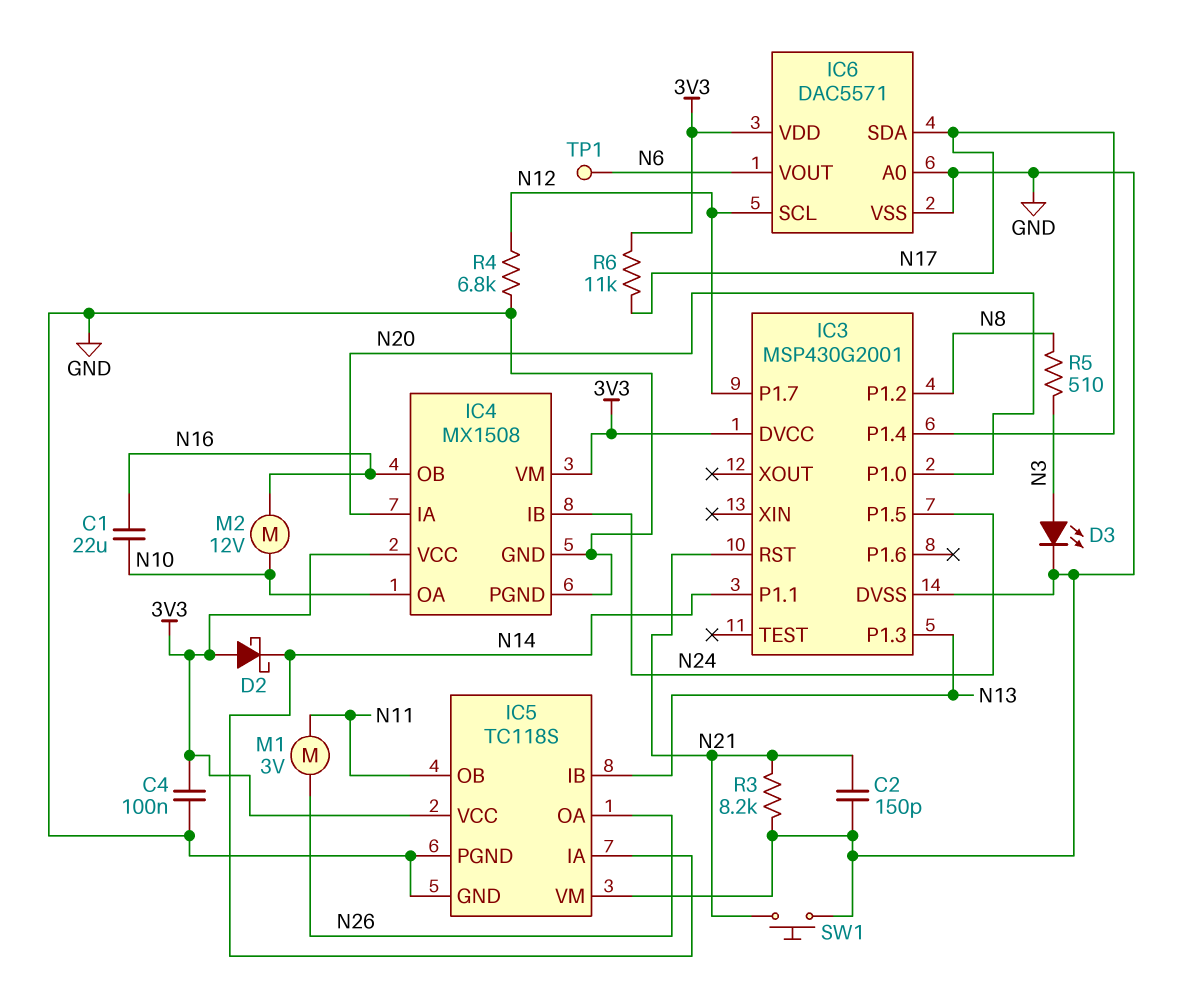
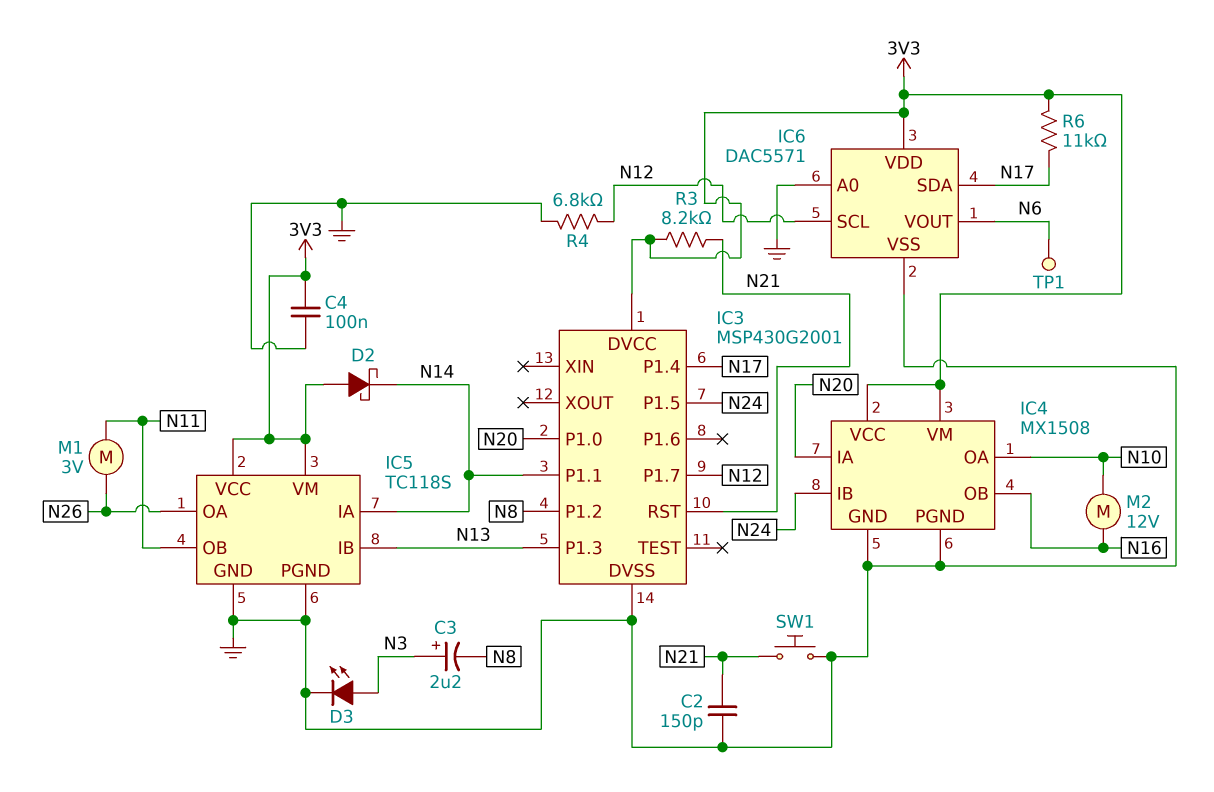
C1: 22uF (N10, N16) -> none
C3: none -> 2.2uF (plus N3, minus N8)
IC5 pin VM: GND -> 3V3
R3: 8.2k (GND, N21) -> 8.2k (3V3, N21)
R5: 510 (N3, N8) -> none

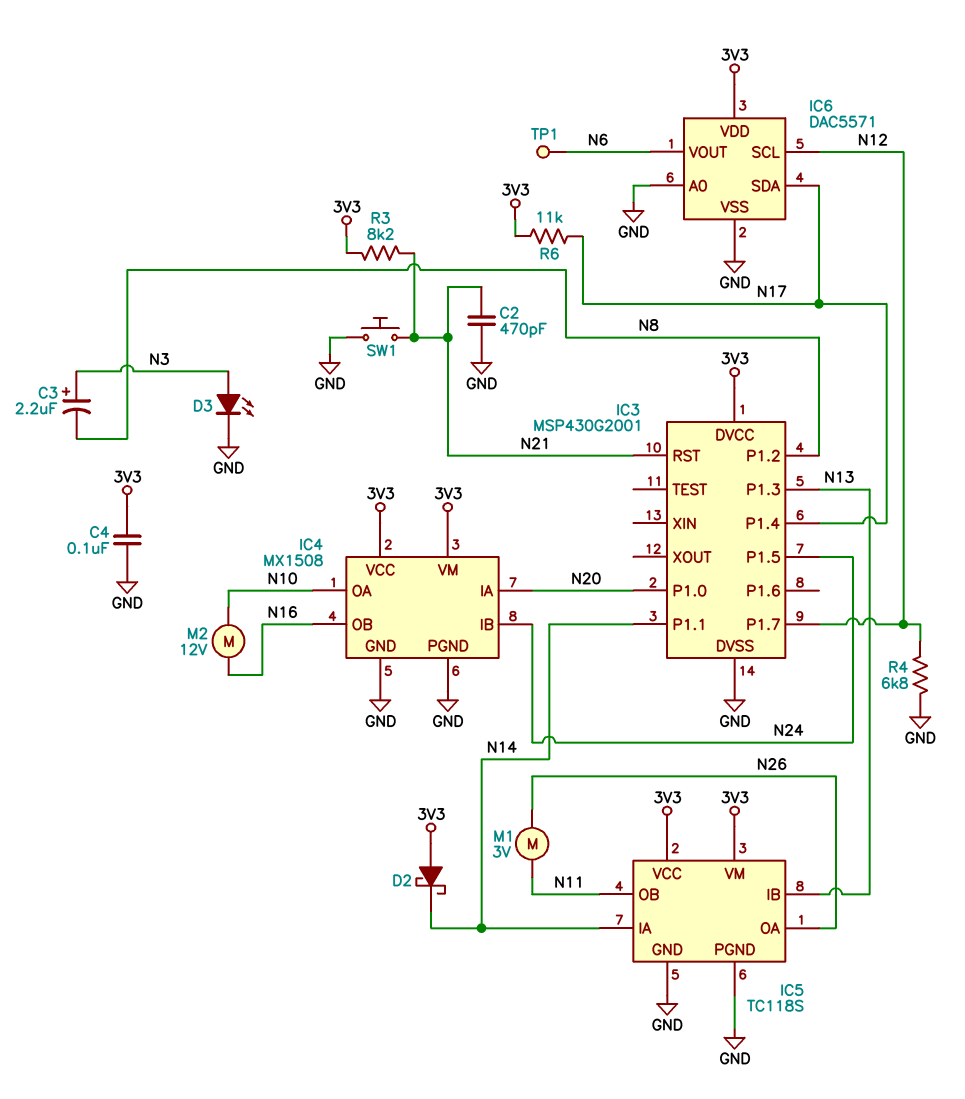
C2: 150pF (GND, N21) -> 470pF (GND, N21)

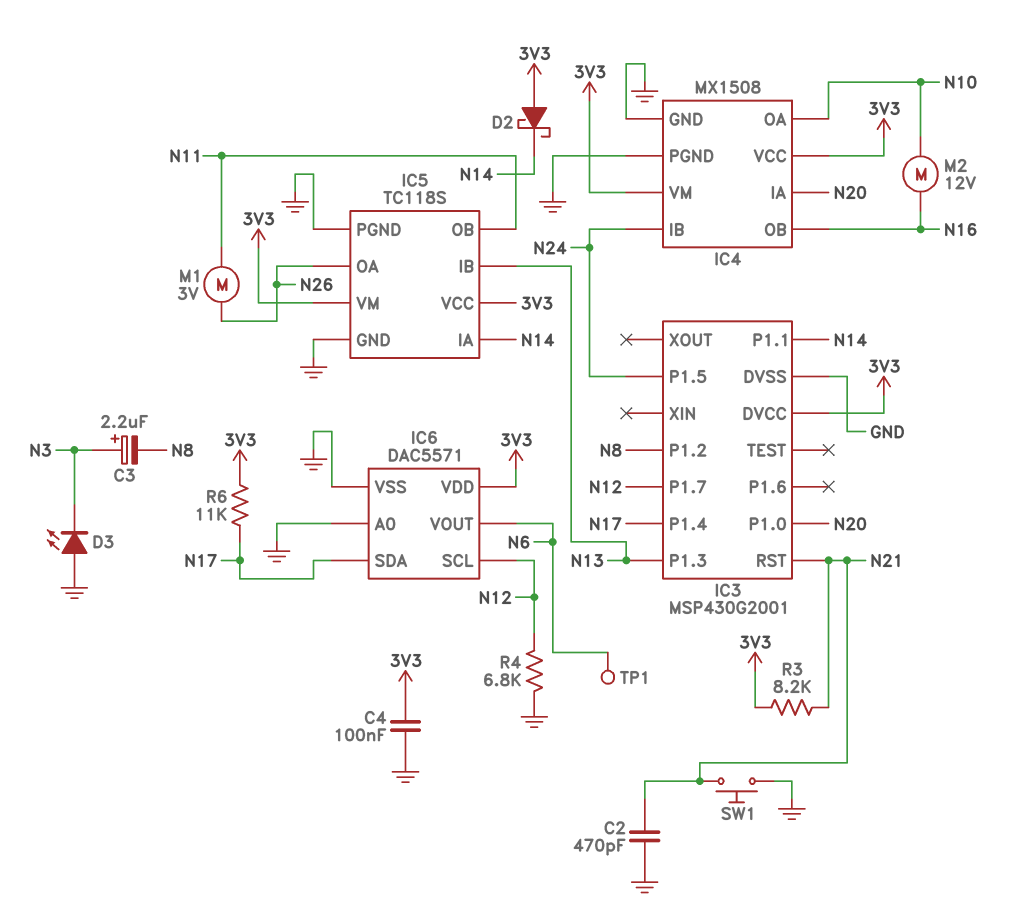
D3: LED (A N3, K GND) -> LED (A GND, K N3)

